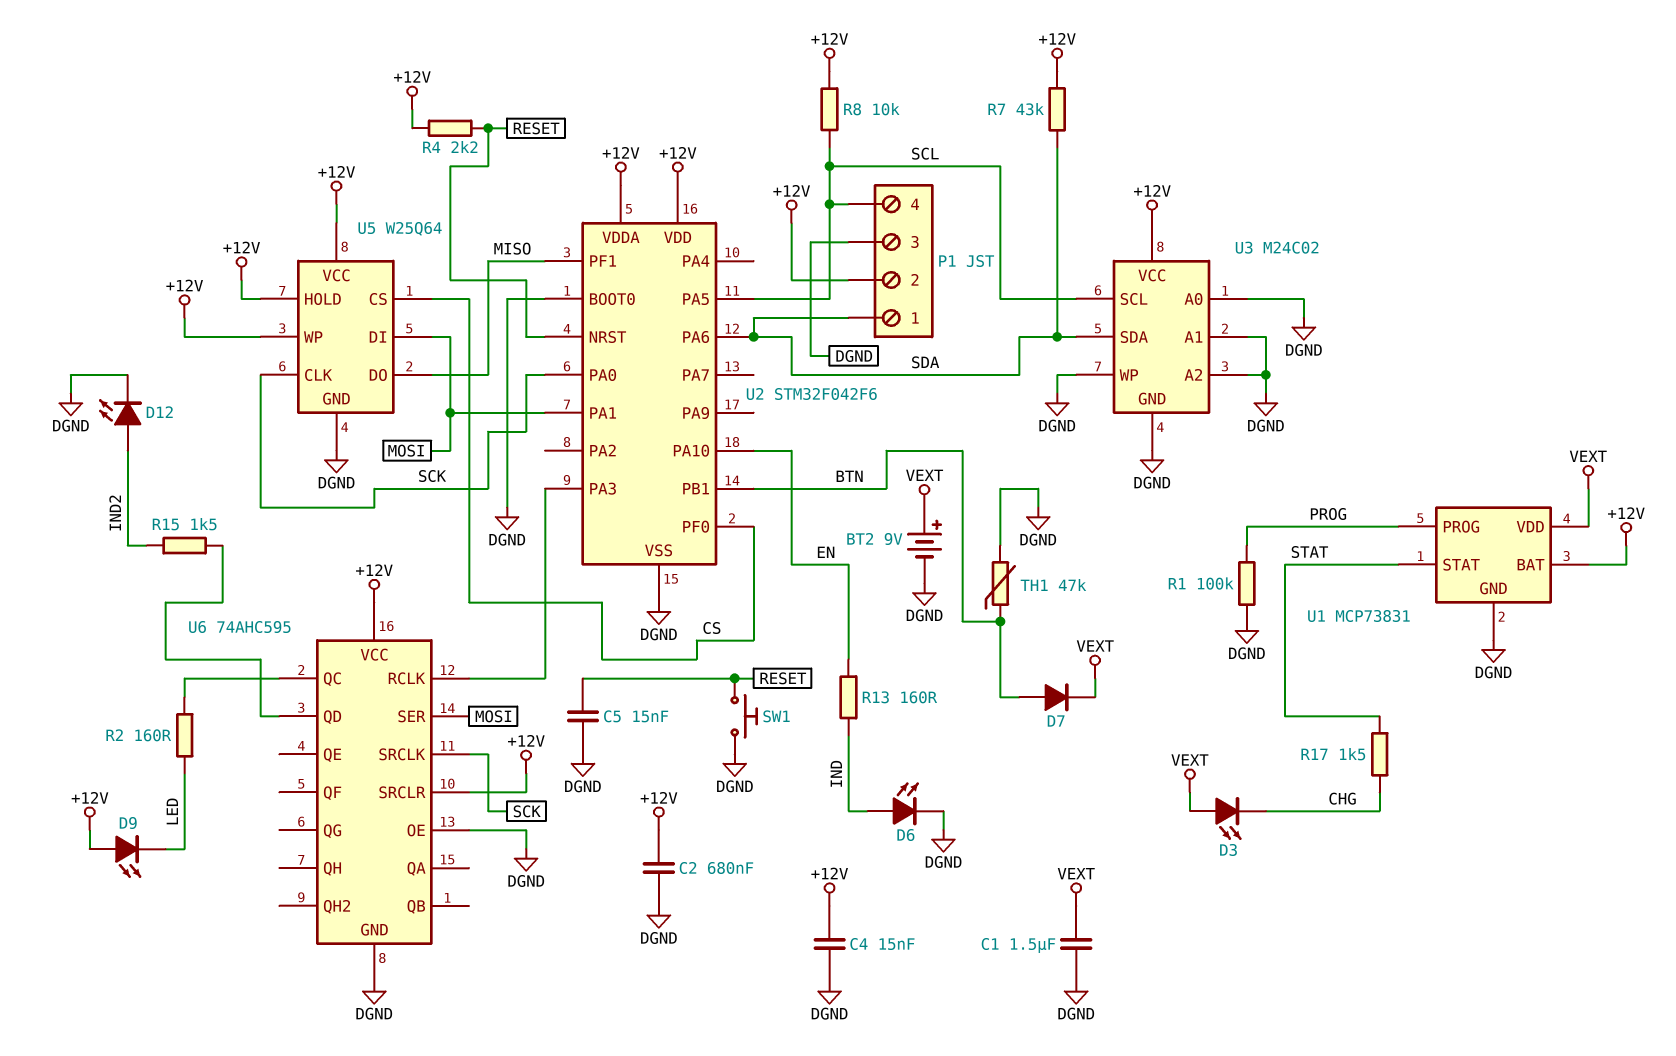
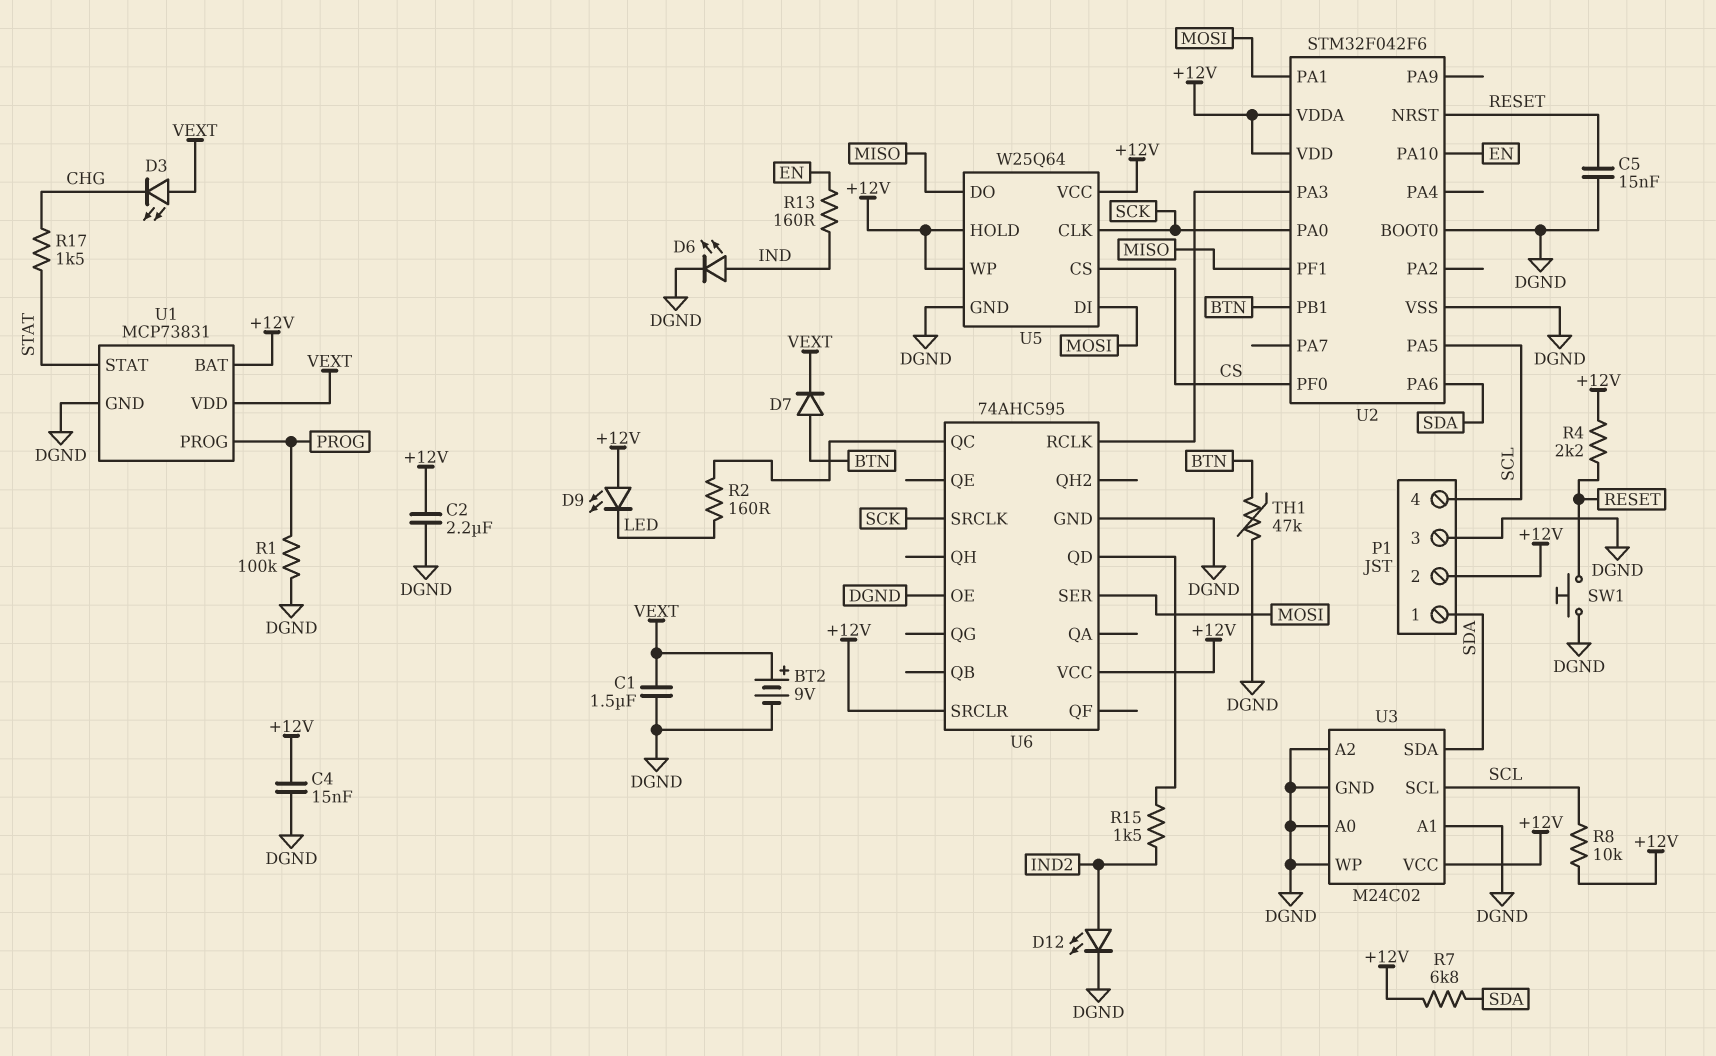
C2: 680nF (+12V, DGND) -> 2.2uF (+12V, DGND)
R7: 43k (+12V, SDA) -> 6.8k (+12V, SDA)

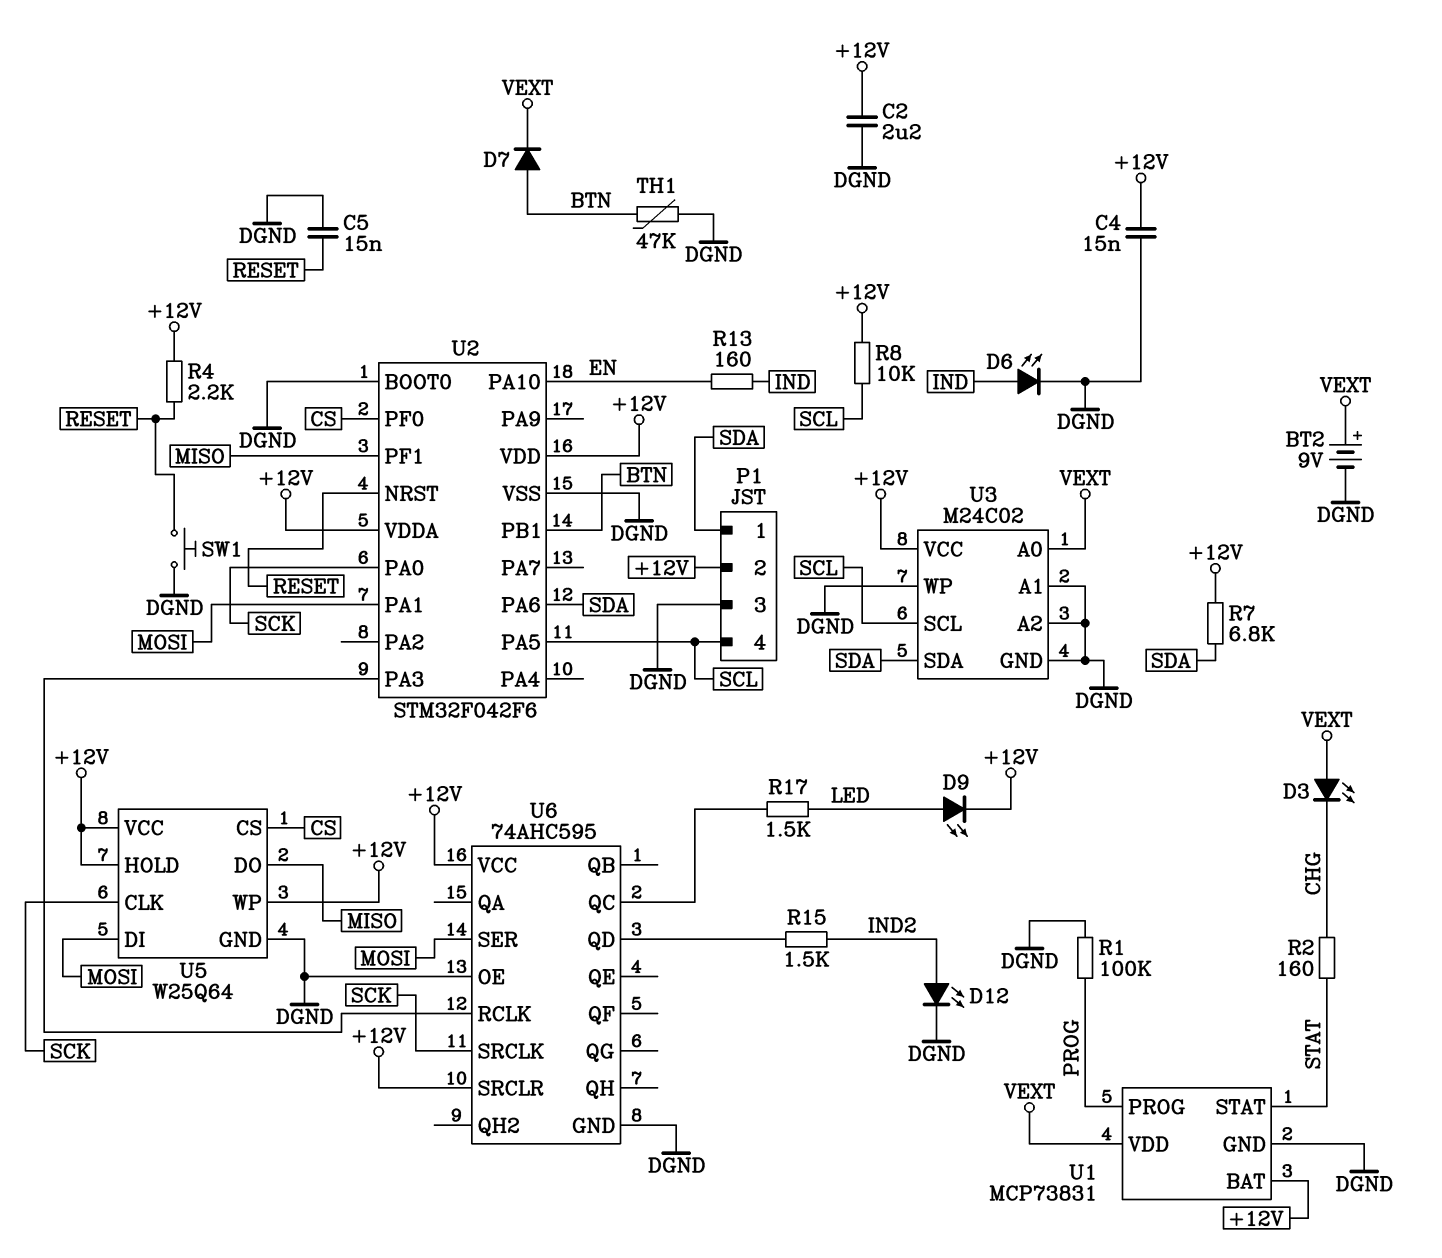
C1: 1.5uF (DGND, VEXT) -> none
D9: LED (A +12V, K LED) -> LED (A LED, K +12V)
R2: 160 (LED, U6/QC) -> 160 (CHG, STAT)
R17: 1.5k (CHG, STAT) -> 1.5k (LED, U6/QC)
U3 pin A0: DGND -> VEXT

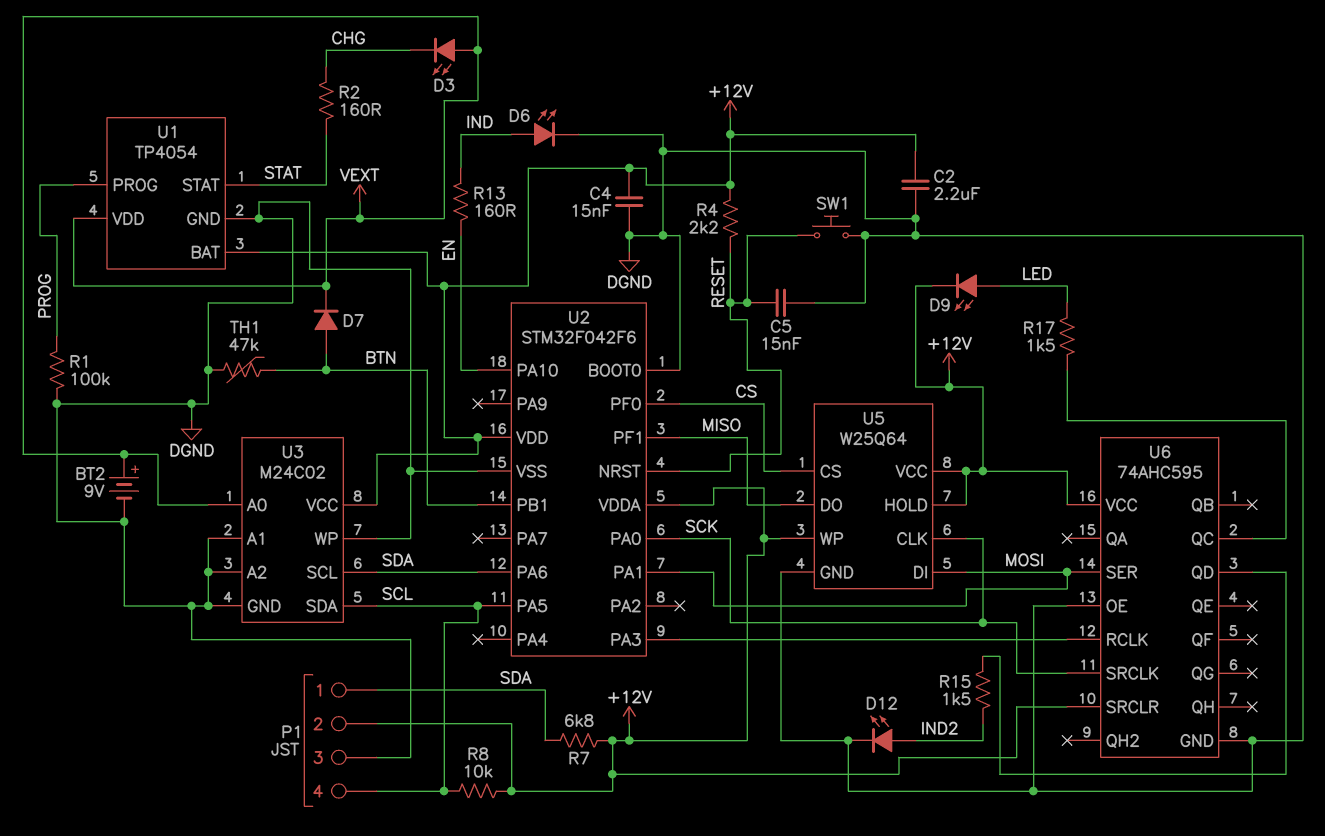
U1: MCP73831 -> TP4054
U3 pin SCL: SCL -> SDA
U3 pin SDA: SDA -> SCL

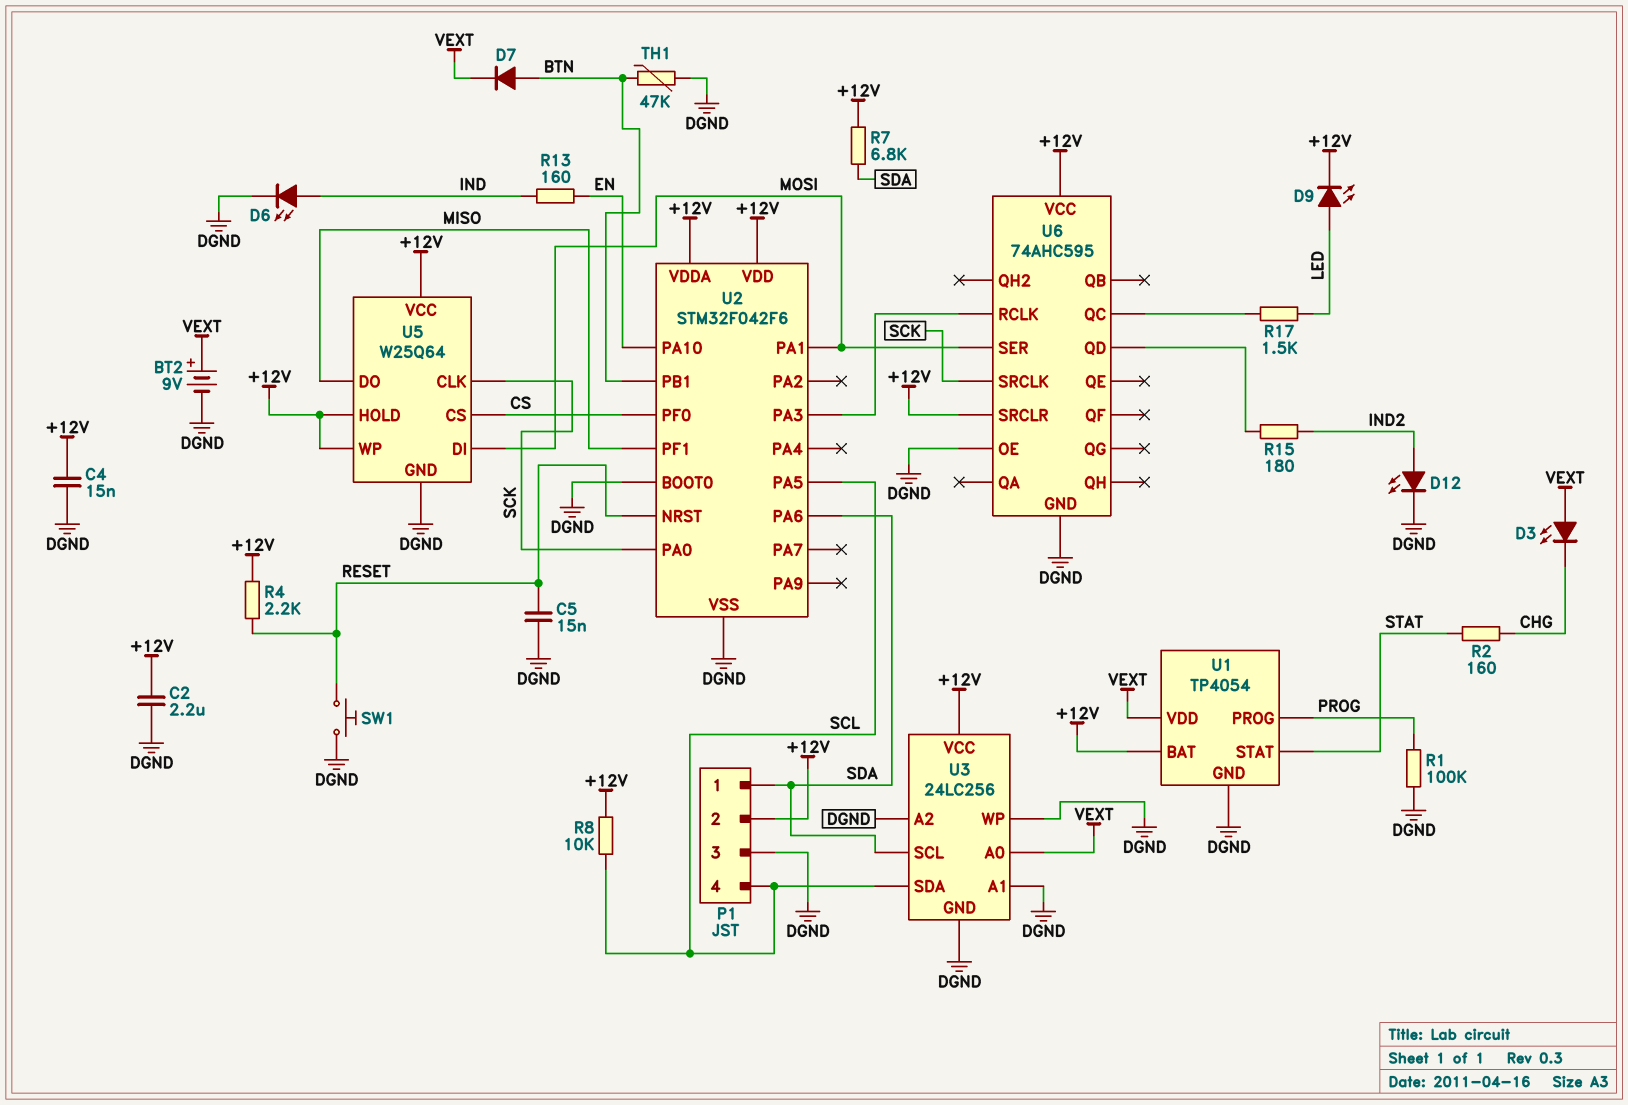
R15: 1.5k (IND2, U6/QD) -> 180 (IND2, U6/QD)
U3: M24C02 -> 24LC256

